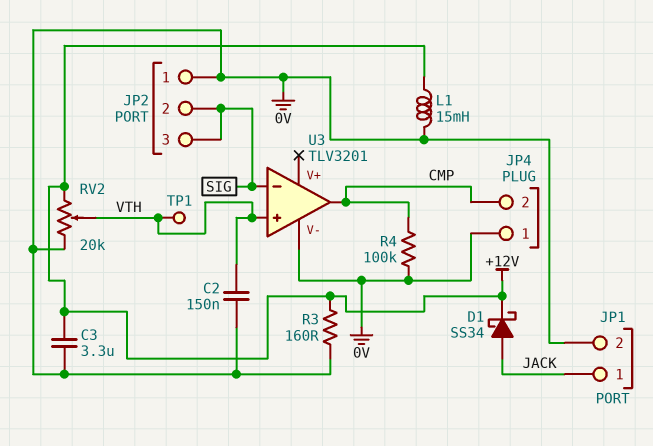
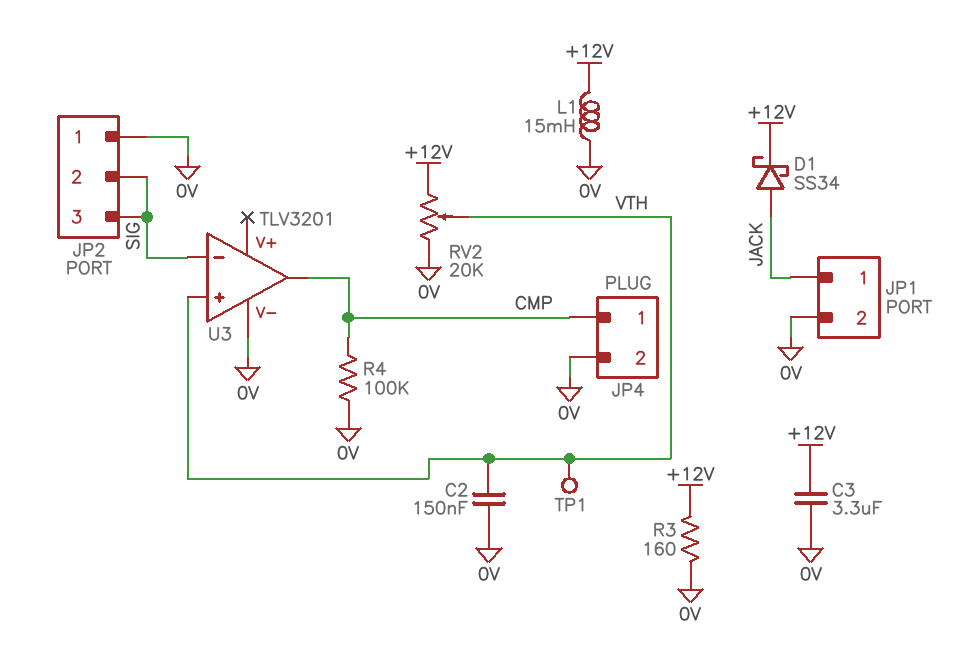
JP4 pin 1: 0V -> CMP
JP4 pin 2: CMP -> 0V

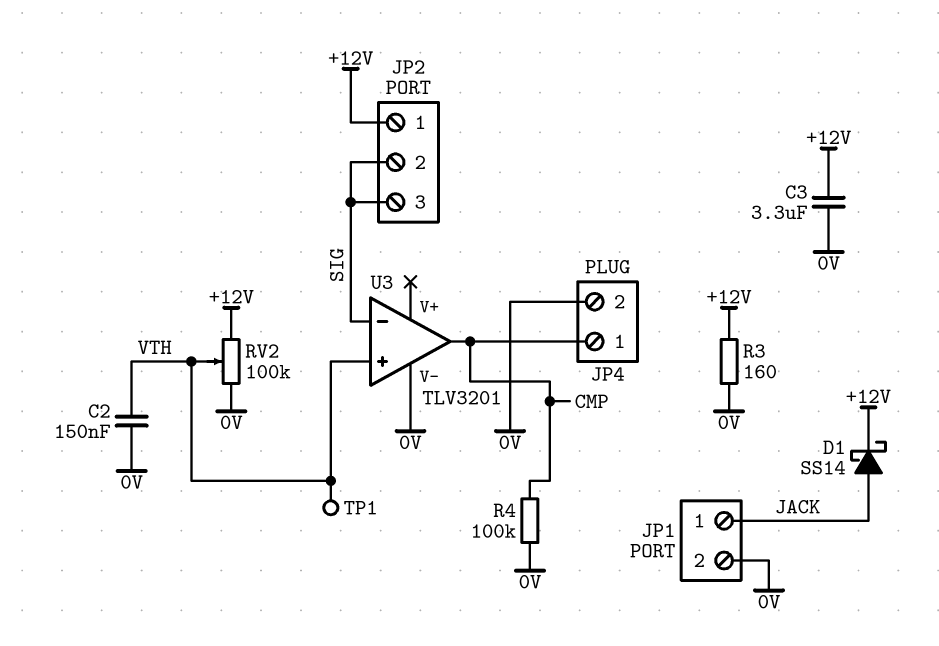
D1: schottky SS34 (A JACK, K +12V) -> schottky SS14 (A JACK, K +12V)
JP2 pin 1: 0V -> +12V
L1: 15mH (+12V, 0V) -> none
RV2: 20k (+12V, 0V, wiper VTH) -> 100k (+12V, 0V, wiper VTH)

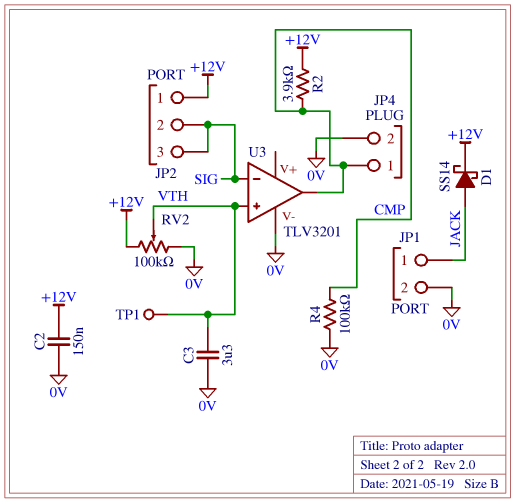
C2: 150nF (0V, VTH) -> 150nF (+12V, 0V)
C3: 3.3uF (+12V, 0V) -> 3.3uF (0V, VTH)
R2: none -> 3.9k (+12V, CMP)
R3: 160 (+12V, 0V) -> none

